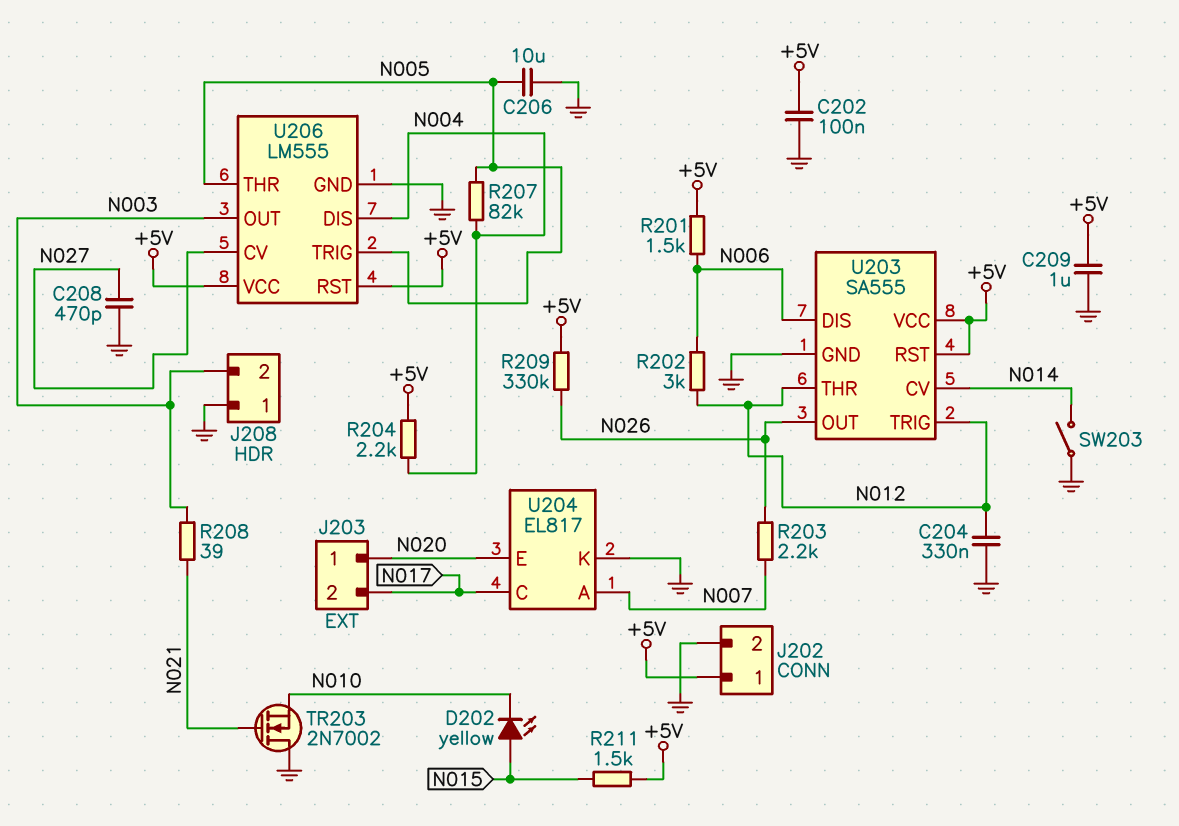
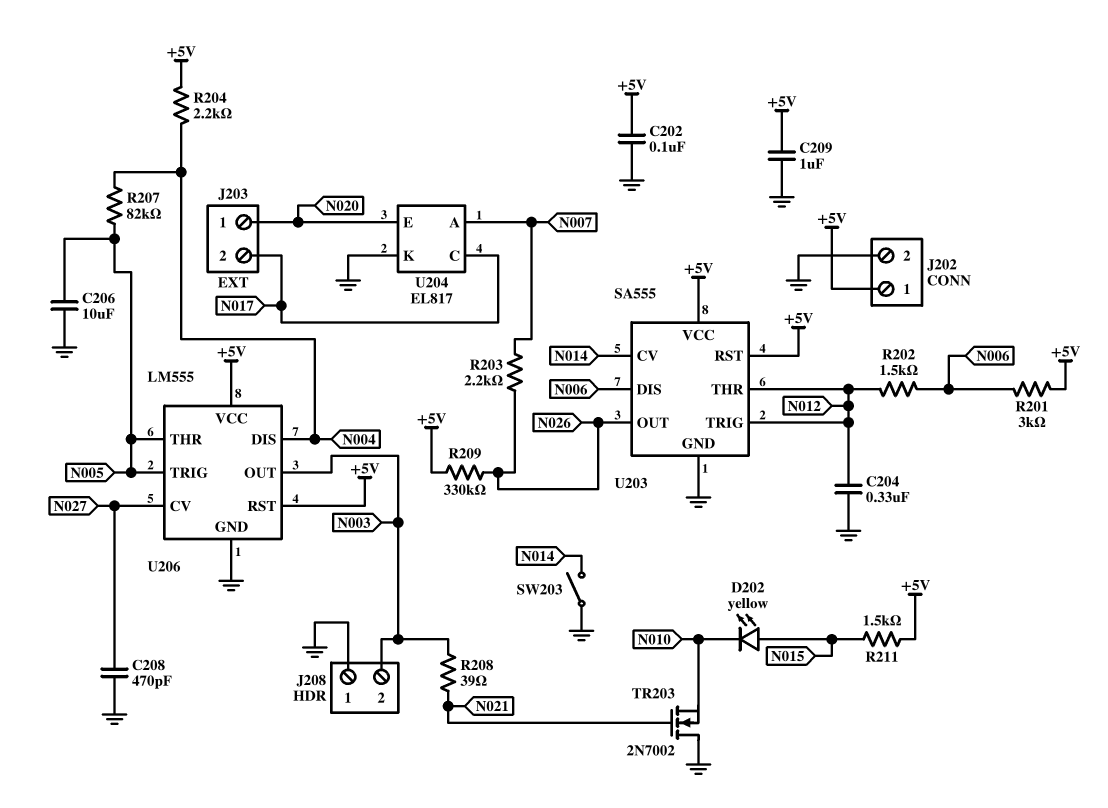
R201: 1.5k (+5V, N006) -> 3k (+5V, N006)
R202: 3k (N006, N012) -> 1.5k (N006, N012)

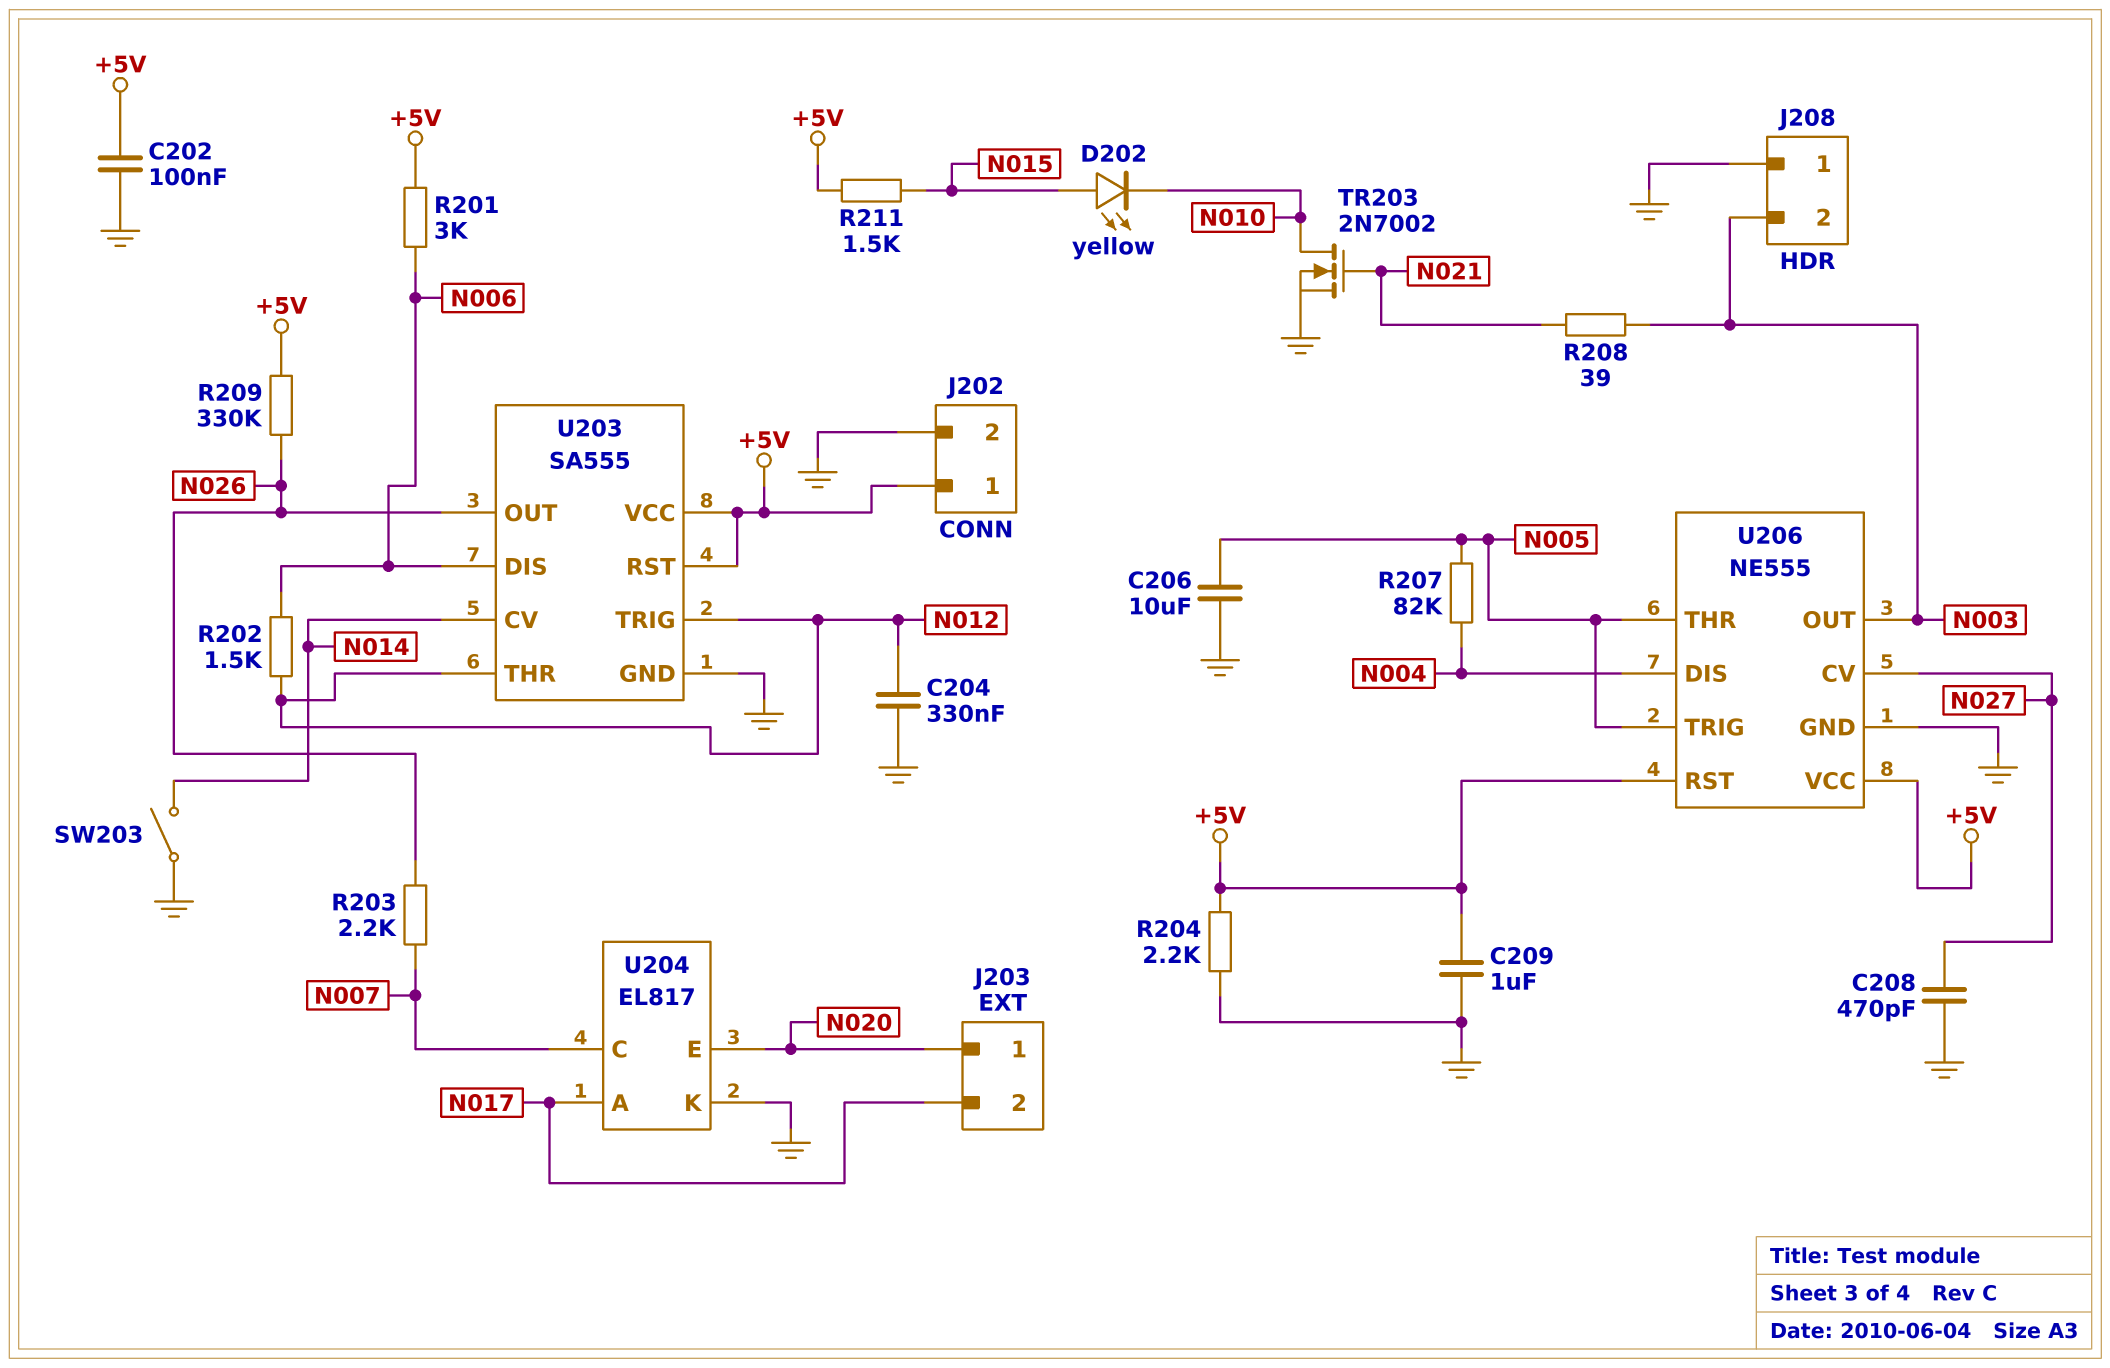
R204: 2.2k (+5V, N004) -> 2.2k (+5V, GND)
TR203: NMOS 2N7002 (G N021, D GND, S N010) -> NMOS 2N7002 (G N021, D N010, S GND)
U204 pin A: N007 -> N017
U204 pin C: N017 -> N007
U206: LM555 -> NE555

